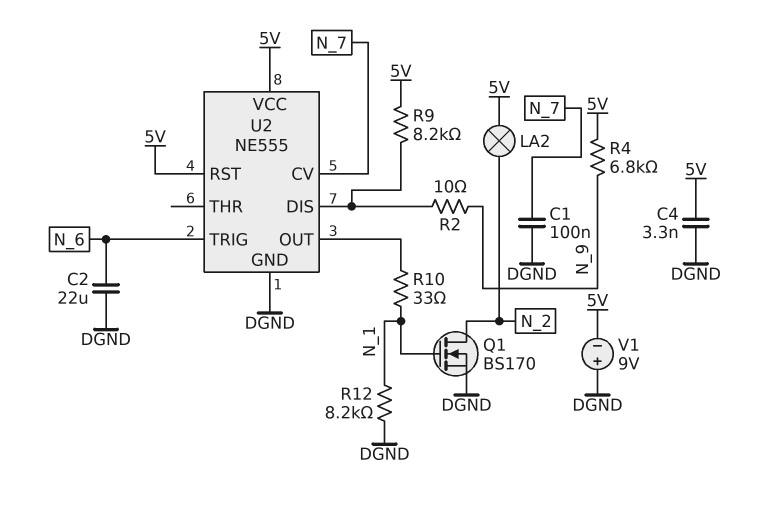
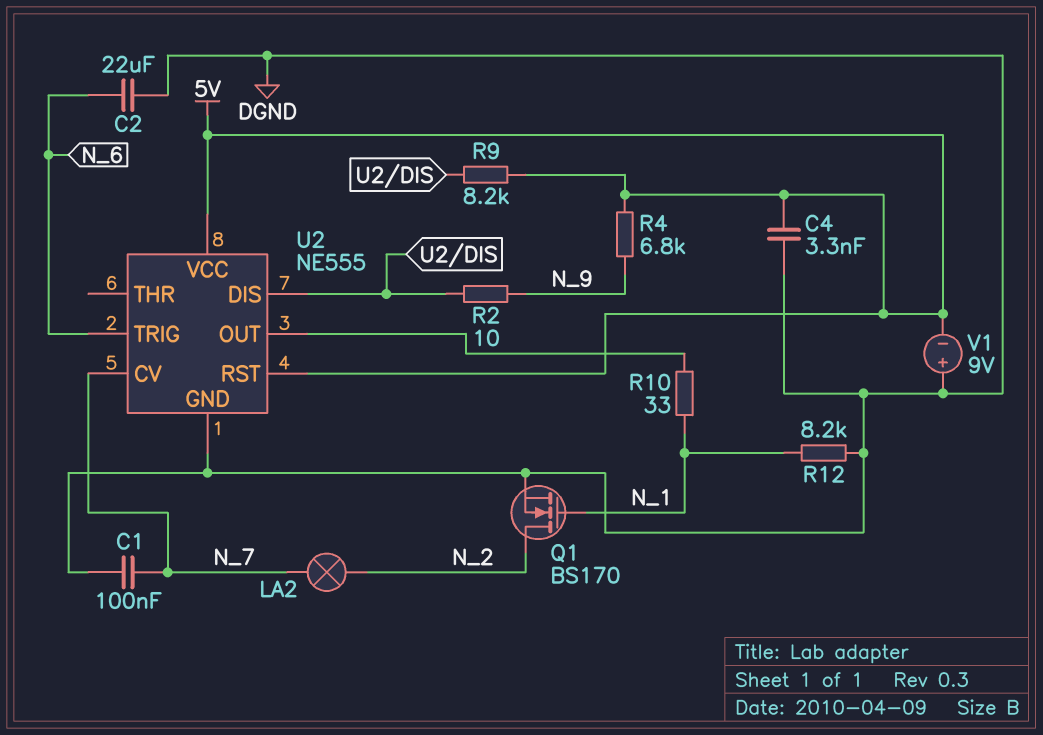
LA2: lamp (5V, N_2) -> lamp (N_2, N_7)

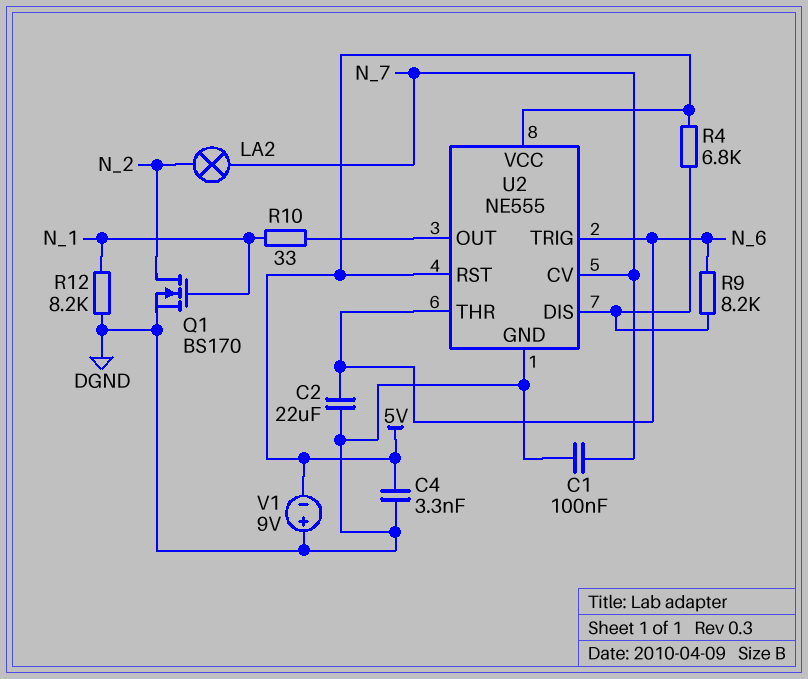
R2: 10 (N_9, U2/DIS) -> none
R4: 6.8k (5V, N_9) -> 6.8k (5V, U2/DIS)
R9: 8.2k (5V, U2/DIS) -> 8.2k (N_6, U2/DIS)
U2 pin THR: none -> N_6

